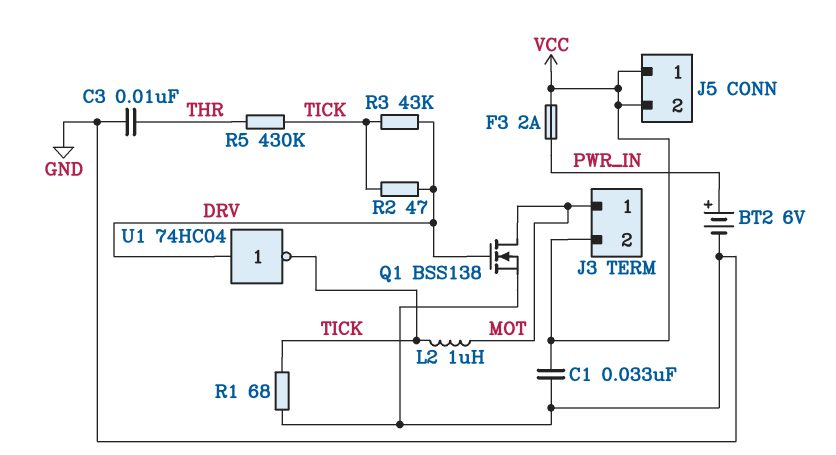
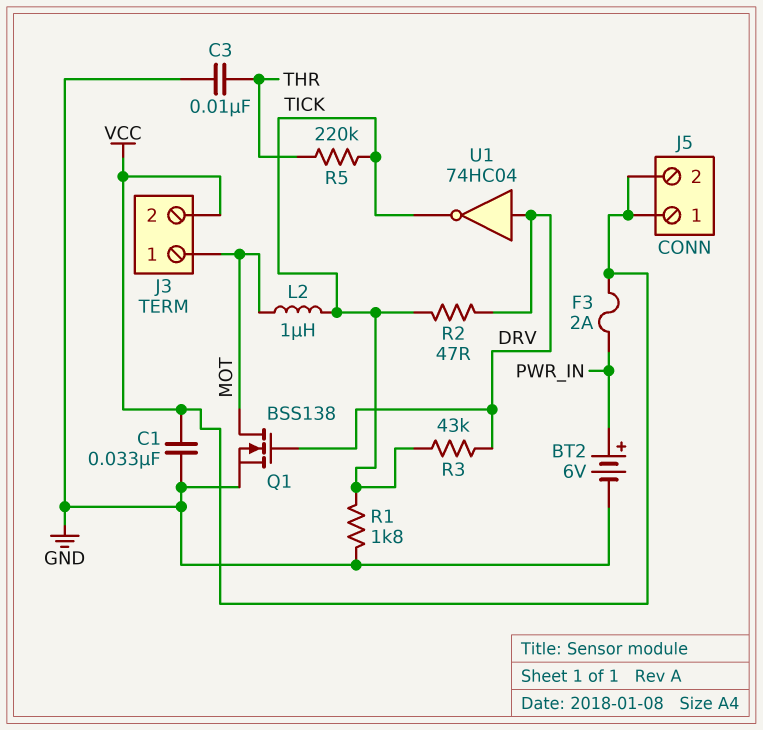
R1: 68 (GND, TICK) -> 1.8k (GND, TICK)
R5: 430k (THR, TICK) -> 220k (THR, TICK)

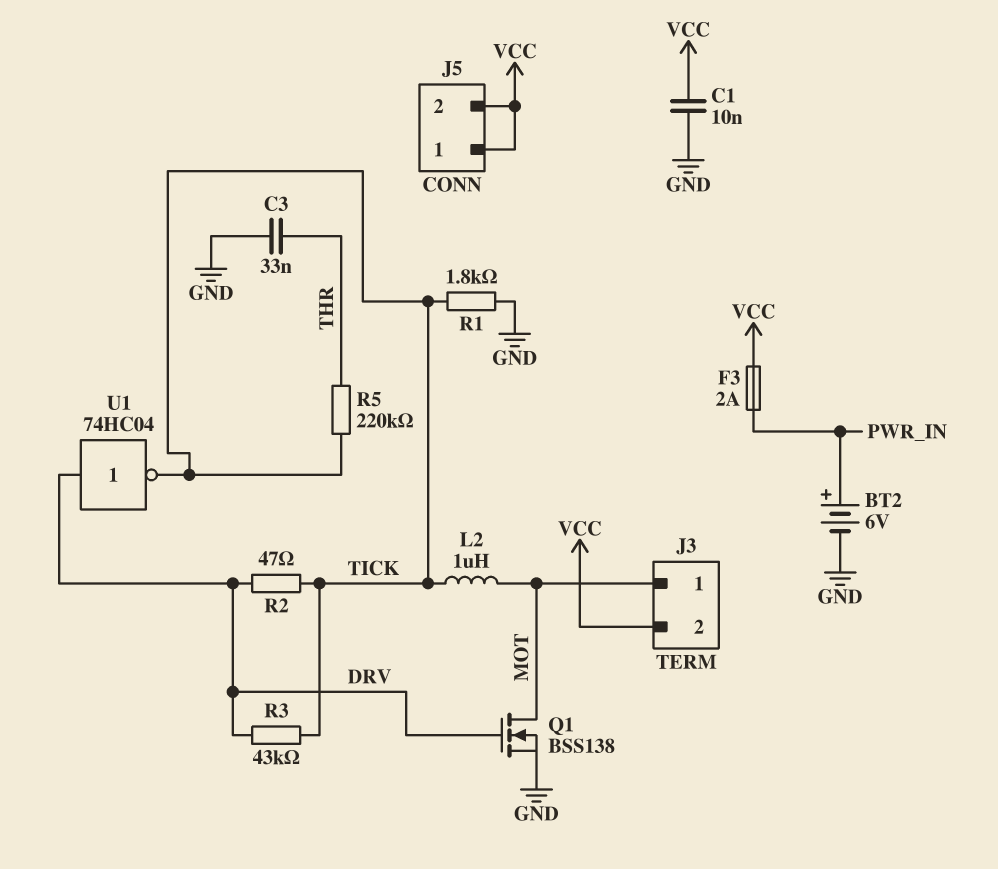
C1: 33nF (GND, VCC) -> 10nF (GND, VCC)
C3: 10nF (GND, THR) -> 33nF (GND, THR)

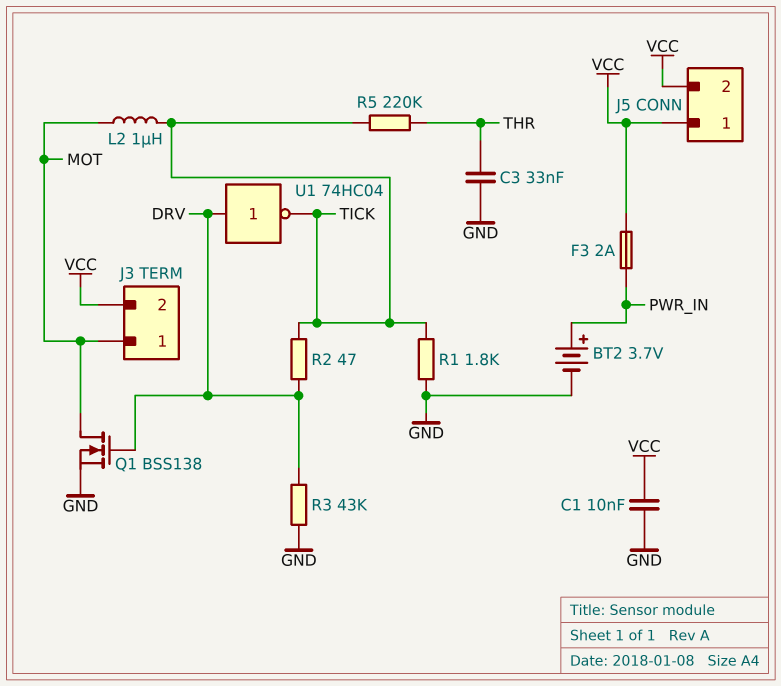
BT2: 6V (plus PWR_IN, minus GND) -> 3.7V (plus PWR_IN, minus GND)
R3: 43k (DRV, TICK) -> 43k (DRV, GND)

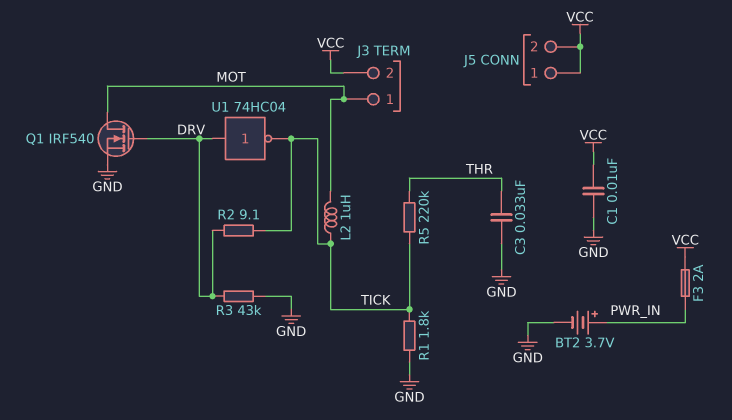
Q1: NMOS BSS138 (G DRV, D MOT, S GND) -> NMOS IRF540 (G DRV, D MOT, S GND)
R2: 47 (DRV, TICK) -> 9.1 (DRV, TICK)

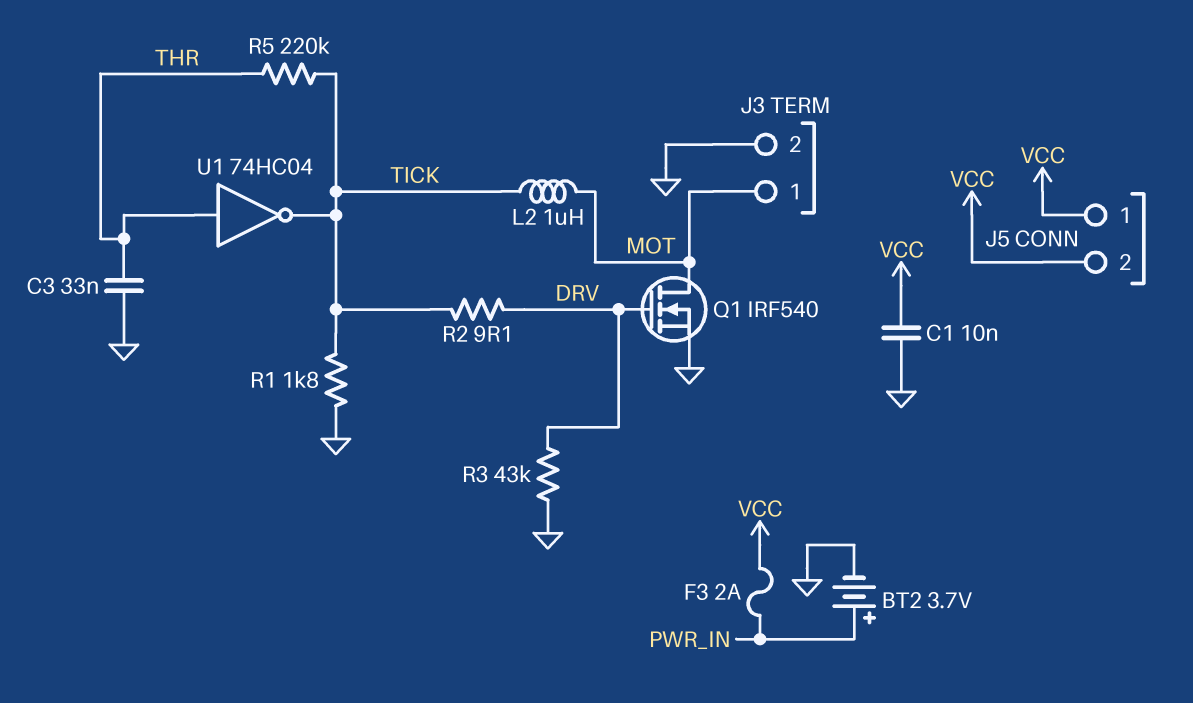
J3 pin 2: VCC -> GND
U1: NOT 74HC04 (in DRV, out TICK) -> NOT 74HC04 (in THR, out TICK)

